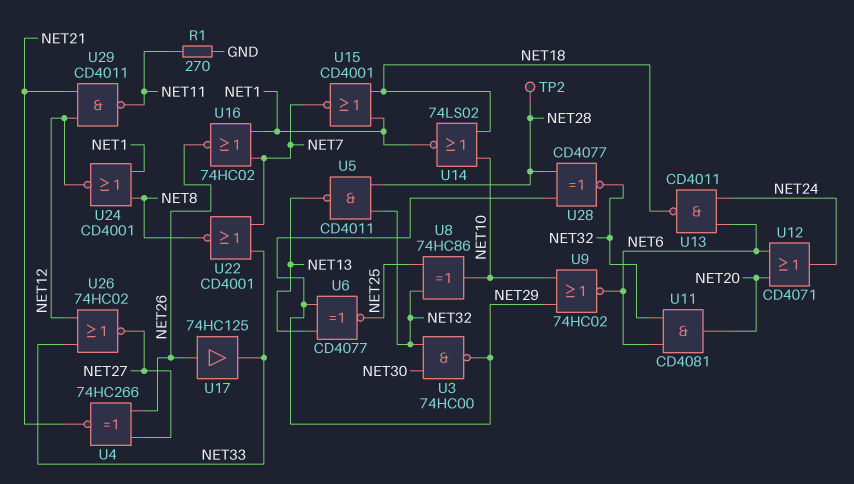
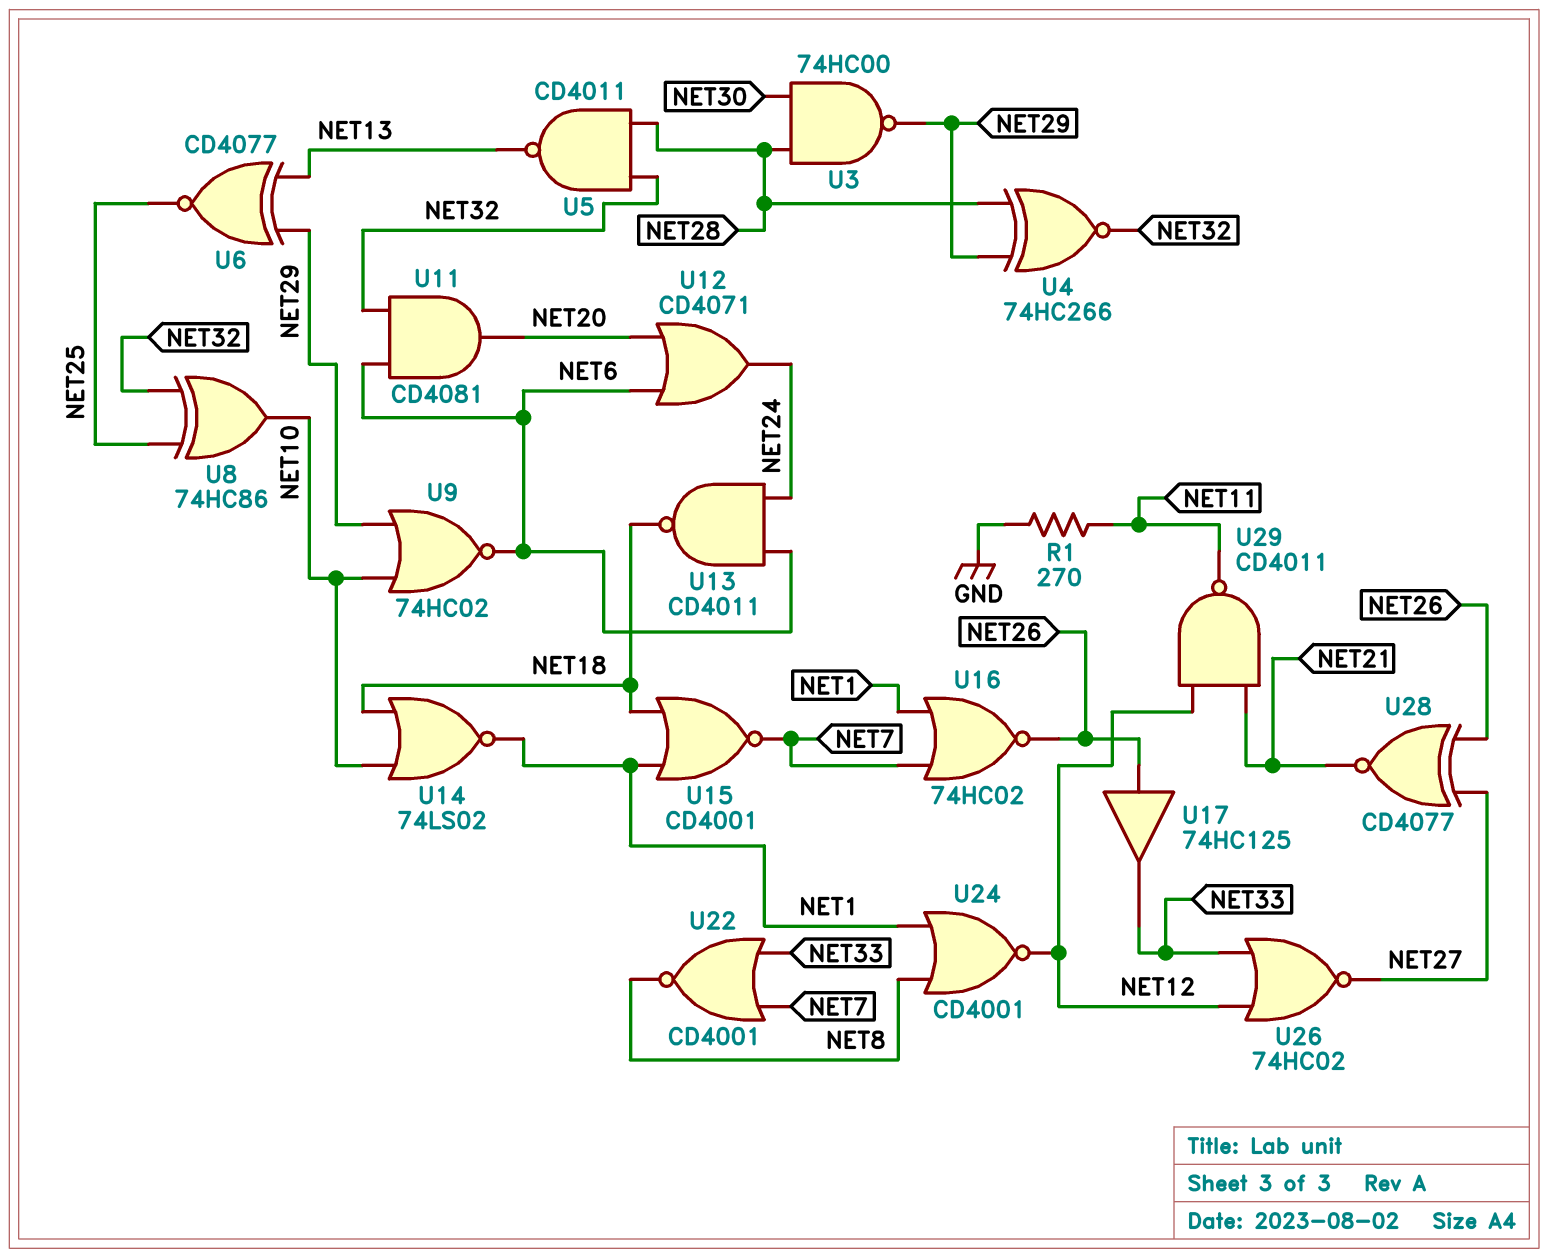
TP2: test point (NET28) -> none
U3: NAND 74HC00 (in NET30, in NET32, out NET29) -> NAND 74HC00 (in NET28, in NET30, out NET29)
U4: XNOR 74HC266 (in NET26, in NET27, out NET21) -> XNOR 74HC266 (in NET28, in NET29, out NET32)
U28: XNOR CD4077 (in NET28, in NET29, out NET32) -> XNOR CD4077 (in NET26, in NET27, out NET21)

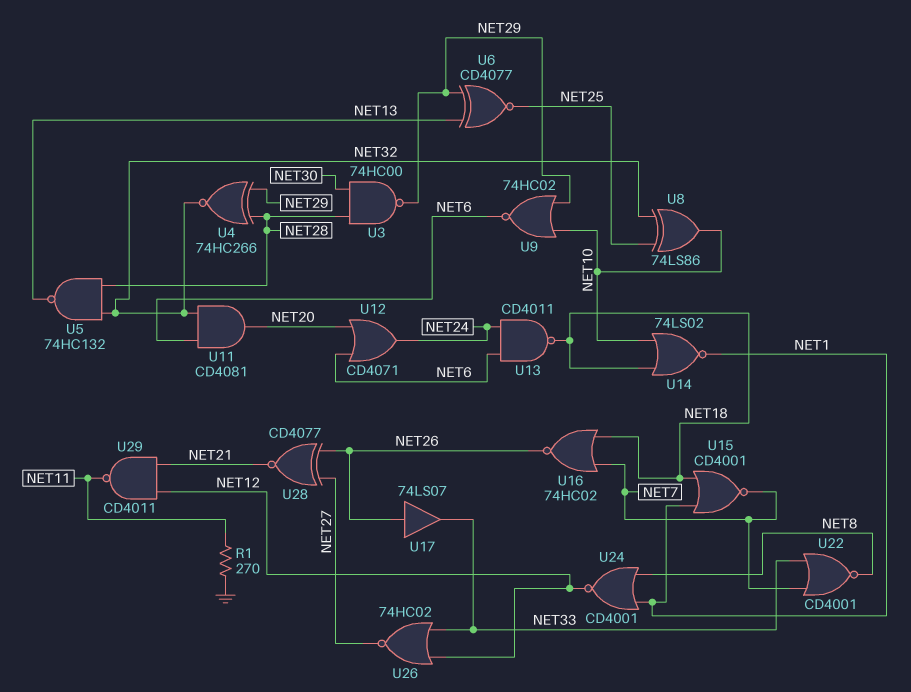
U5: NAND CD4011 (in NET28, in NET32, out NET13) -> NAND 74HC132 (in NET28, in NET32, out NET13)
U8: XOR 74HC86 (in NET25, in NET32, out NET10) -> XOR 74LS86 (in NET25, in NET32, out NET10)
U16: NOR 74HC02 (in NET1, in NET7, out NET26) -> NOR 74HC02 (in NET7, in NET18, out NET26)
U17: buffer 74HC125 (in NET26, out NET33) -> buffer 74LS07 (in NET26, out NET33)

